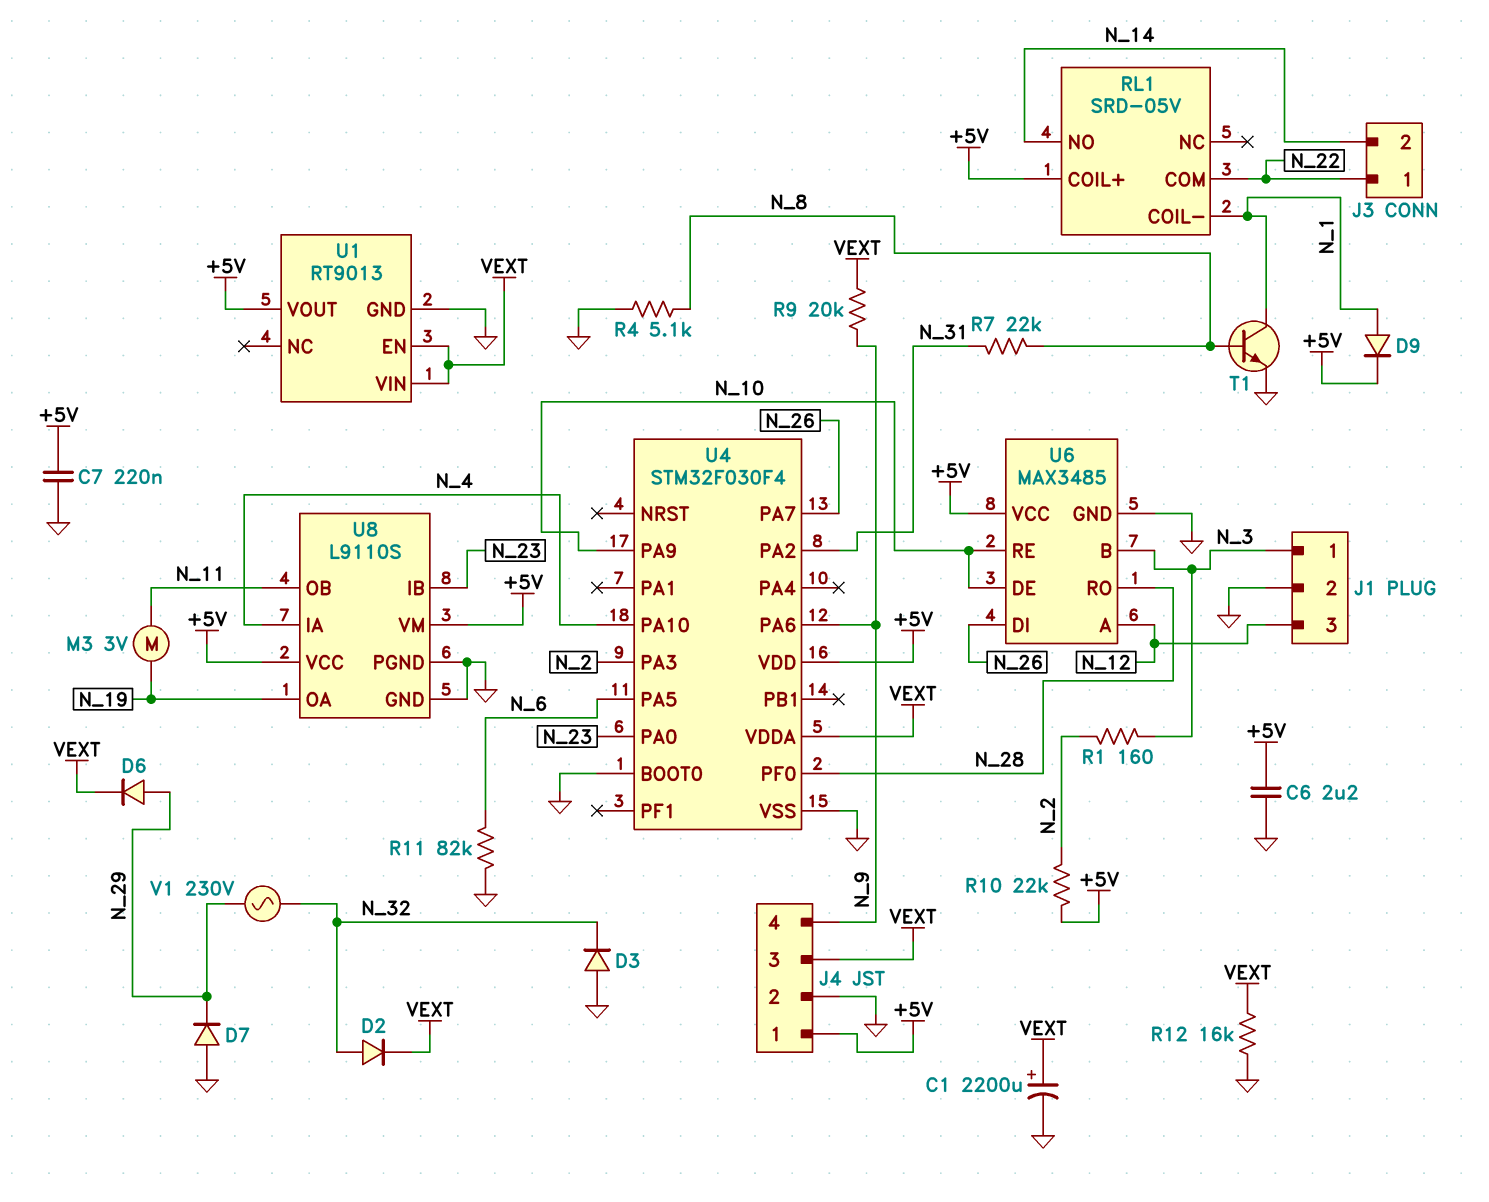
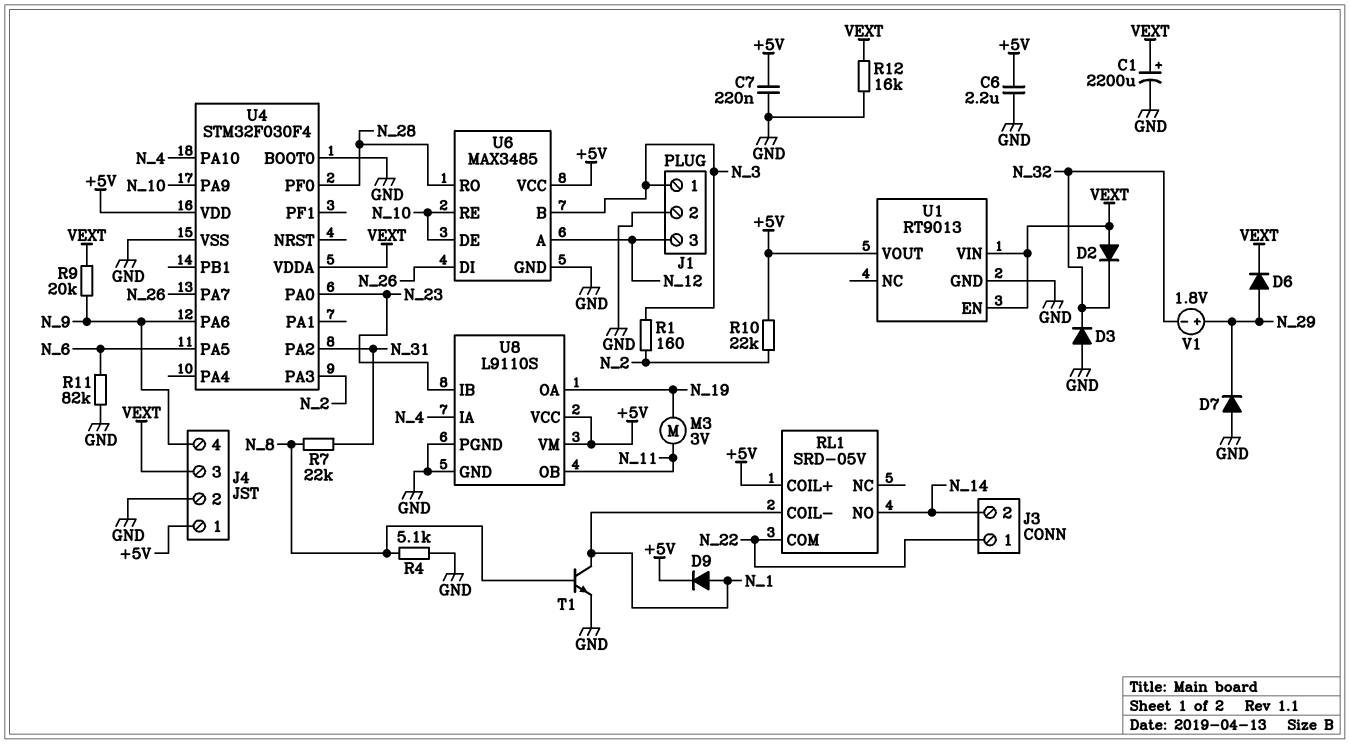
D2: diode (A N_32, K VEXT) -> diode (A VEXT, K N_32)
V1: AC 230V (N_29, N_32) -> 1.8V (plus N_29, minus N_32)

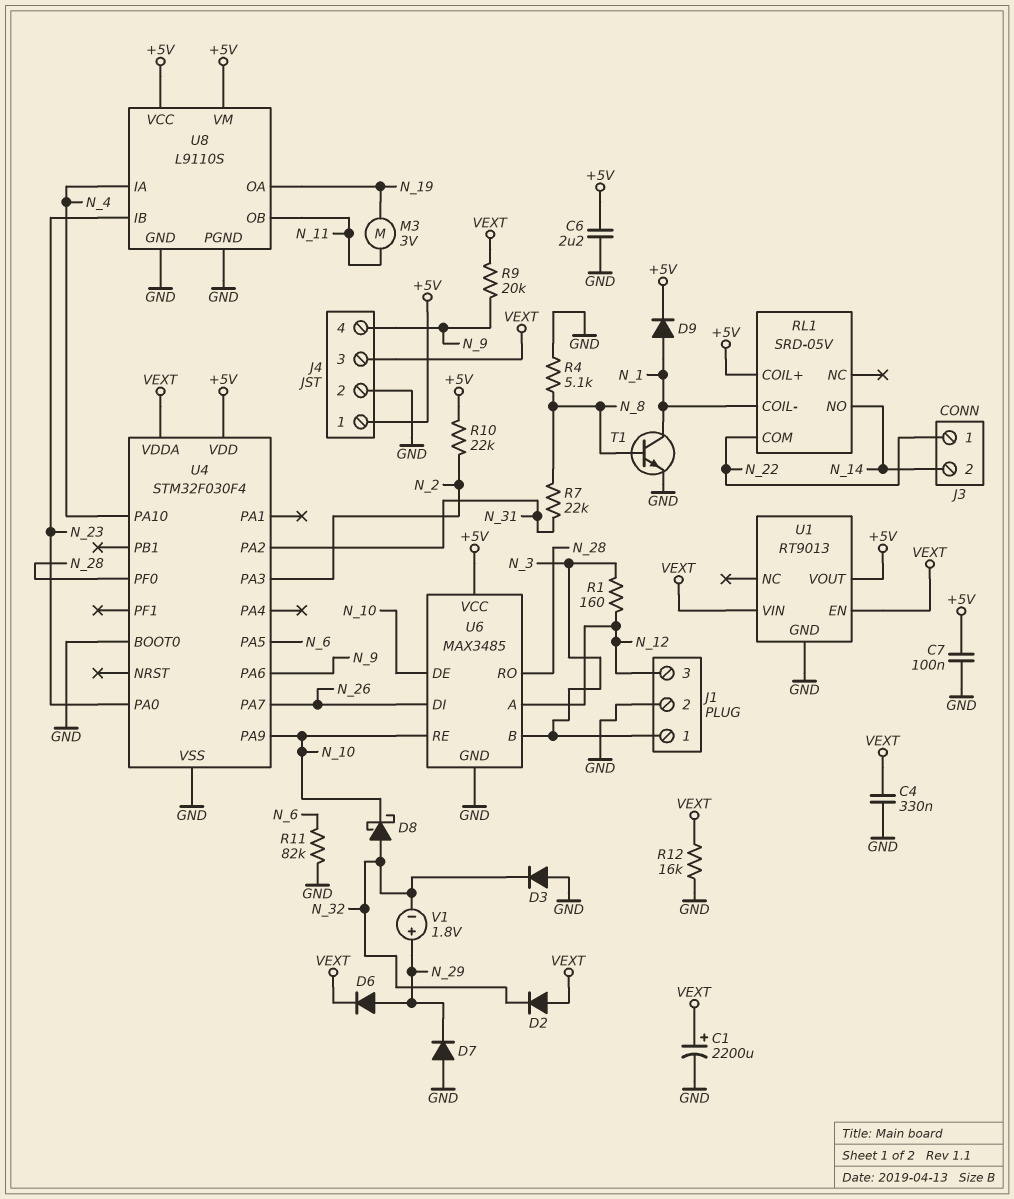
C4: none -> 330nF (GND, VEXT)
C7: 220nF (+5V, GND) -> 100nF (+5V, GND)
D8: none -> schottky (A N_32, K N_10)
R1: 160 (N_2, N_3) -> 160 (N_3, N_12)

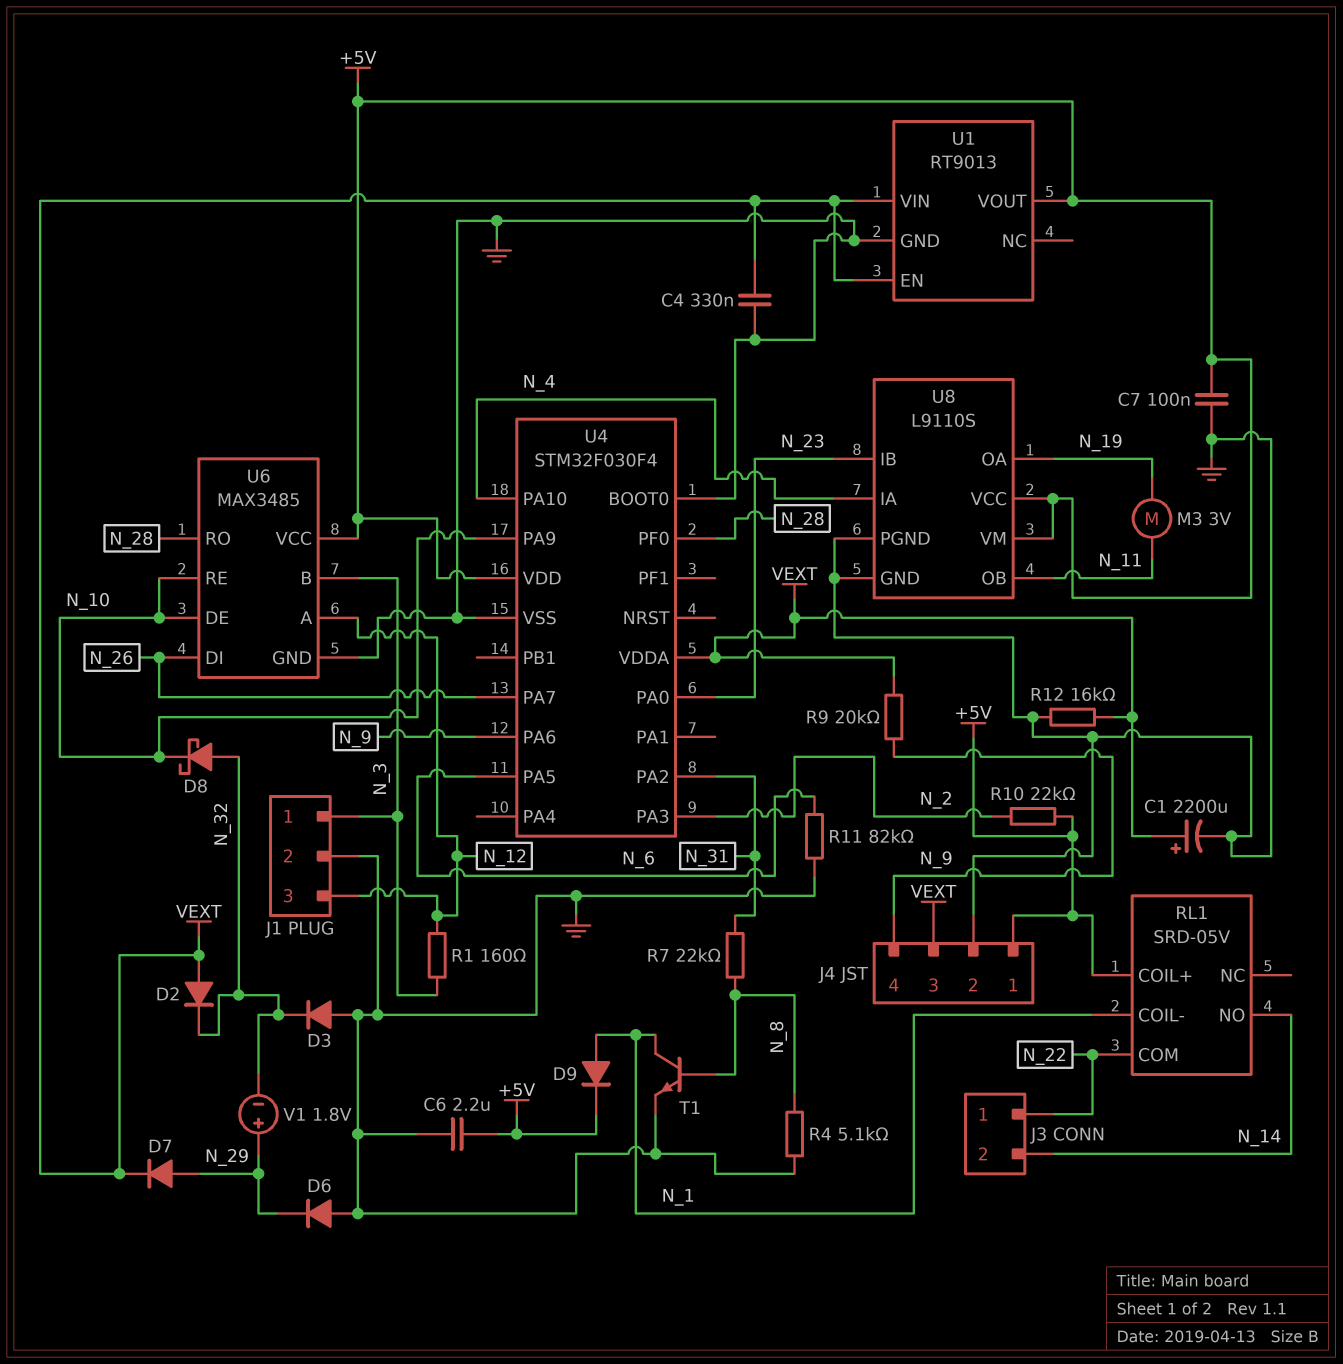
D6: diode (A N_29, K VEXT) -> diode (A GND, K N_29)
D7: diode (A GND, K N_29) -> diode (A N_29, K VEXT)

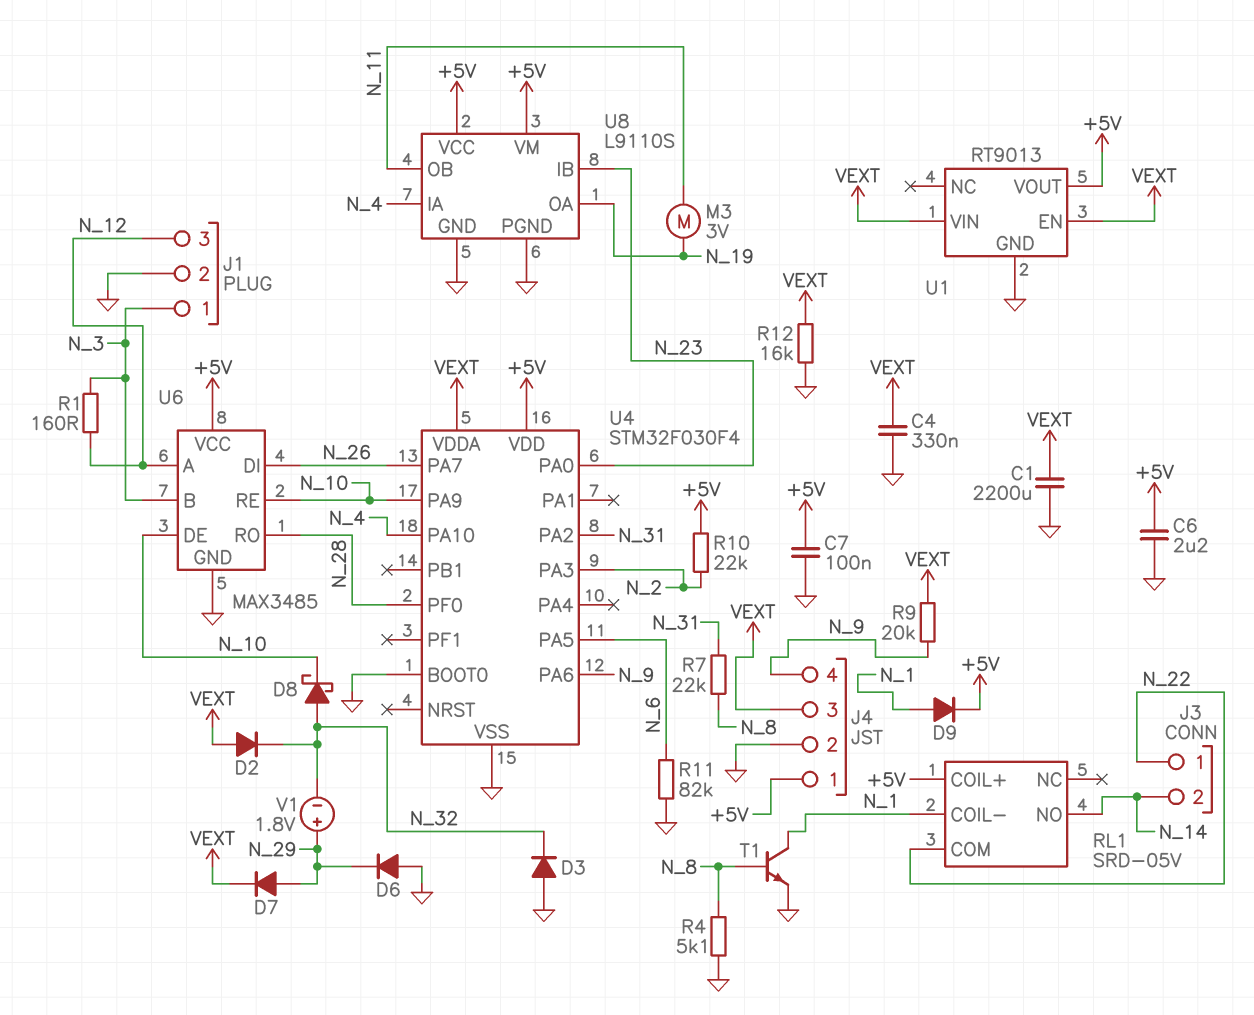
C1: 2200uF (plus VEXT, minus GND) -> 2200uF (GND, VEXT)

